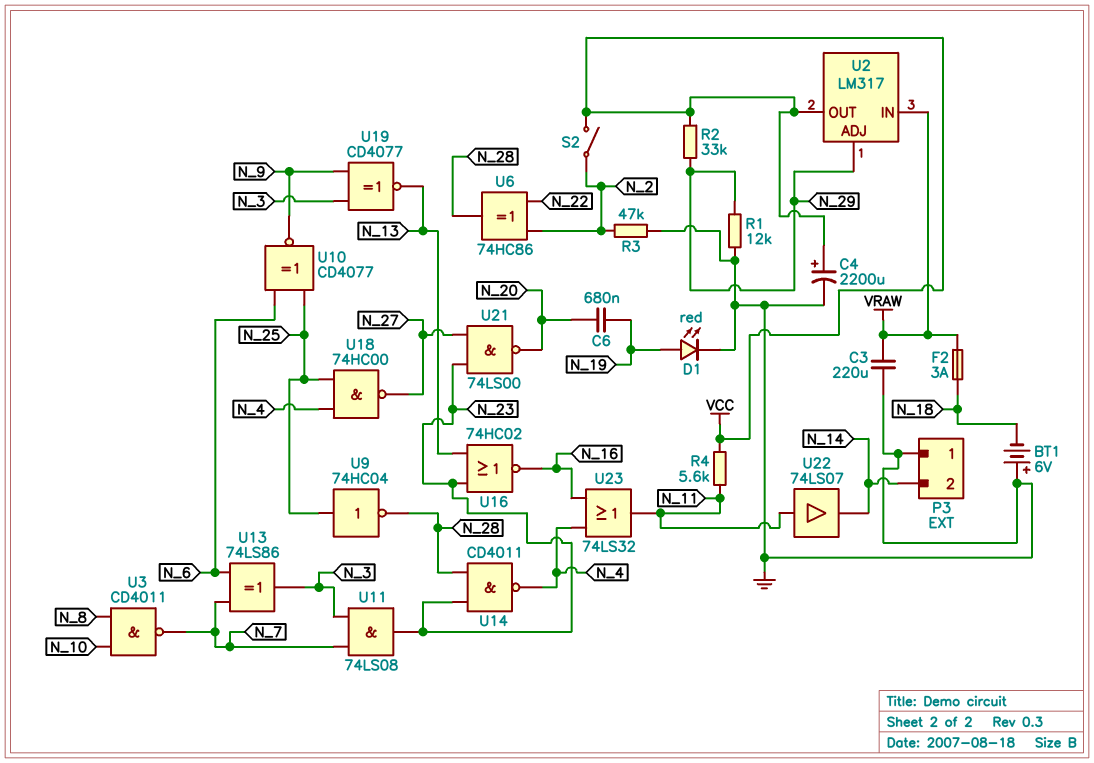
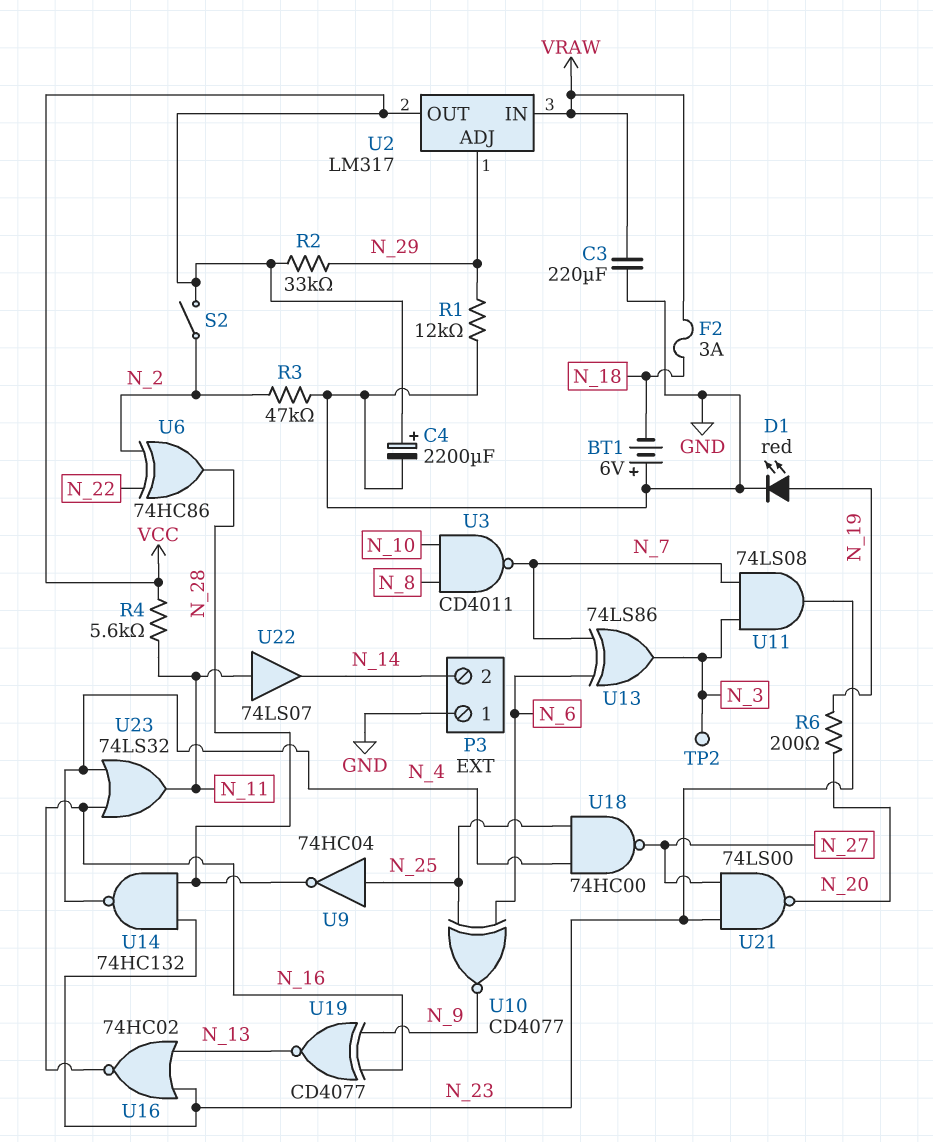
C6: 680nF (N_19, N_20) -> none
R6: none -> 200 (N_19, N_20)
TP2: none -> test point (N_3)
U14: NAND CD4011 (in N_23, in N_28, out N_4) -> NAND 74HC132 (in N_23, in N_28, out N_4)
U19: XNOR CD4077 (in N_3, in N_9, out N_13) -> XNOR CD4077 (in N_9, in N_16, out N_13)

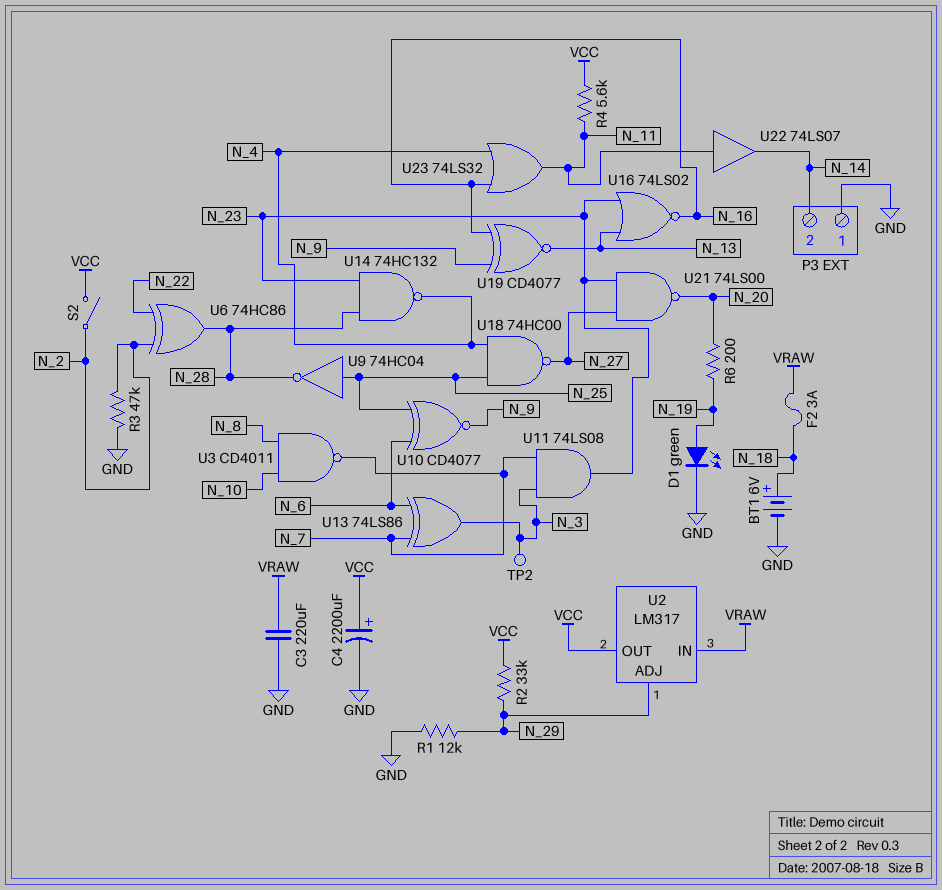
BT1: 6V (plus GND, minus N_18) -> 6V (plus N_18, minus GND)
D1: LED red (A N_19, K GND) -> LED green (A N_19, K GND)
U16: NOR 74HC02 (in N_13, in N_23, out N_16) -> NOR 74LS02 (in N_13, in N_23, out N_16)

